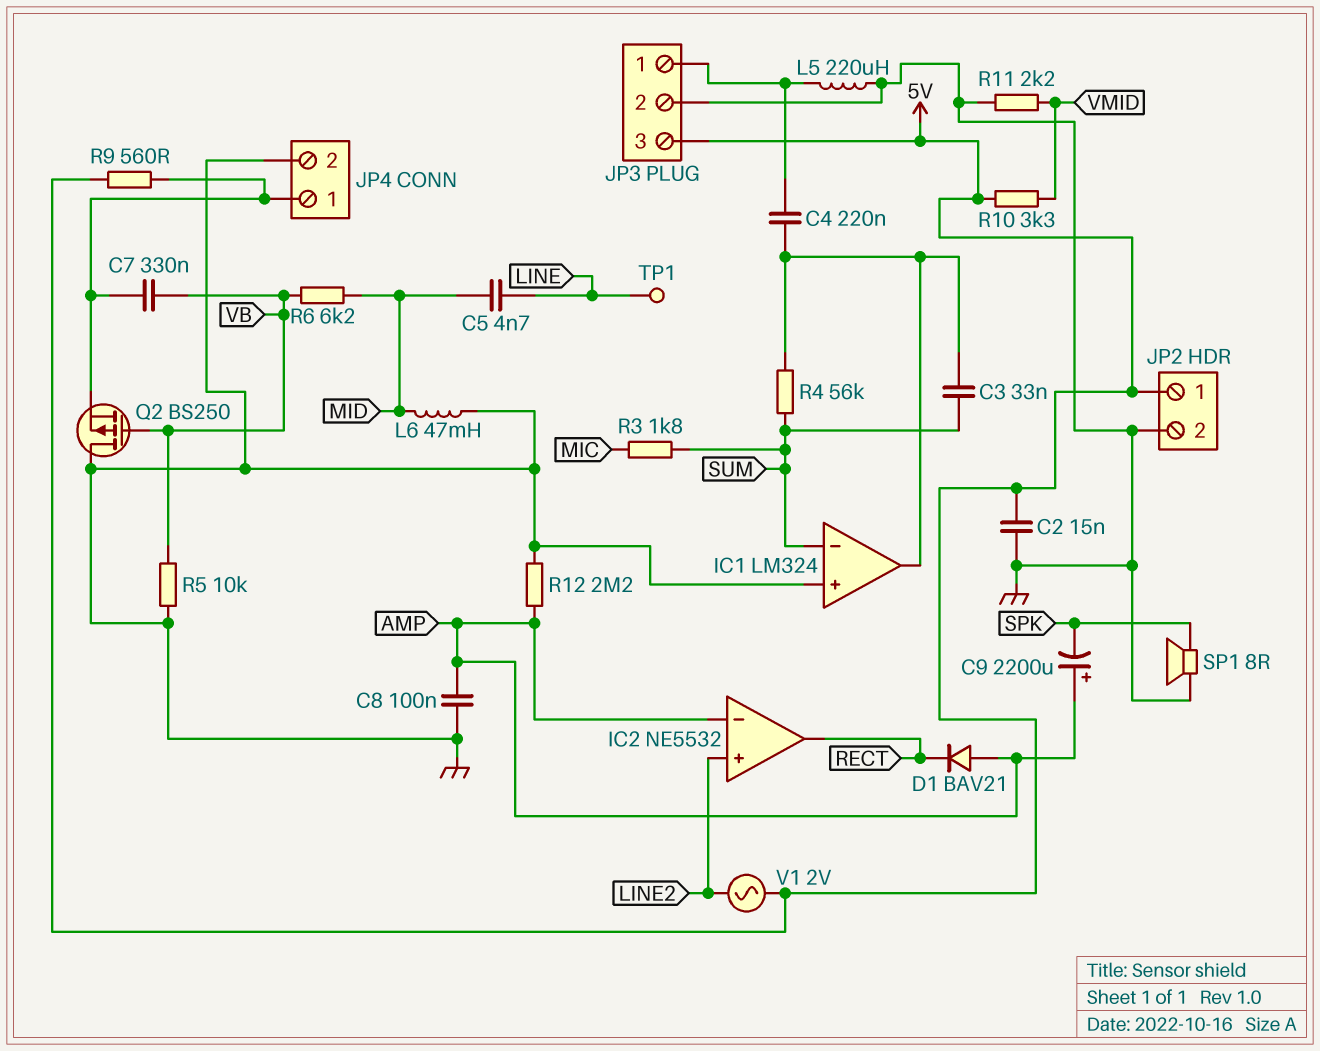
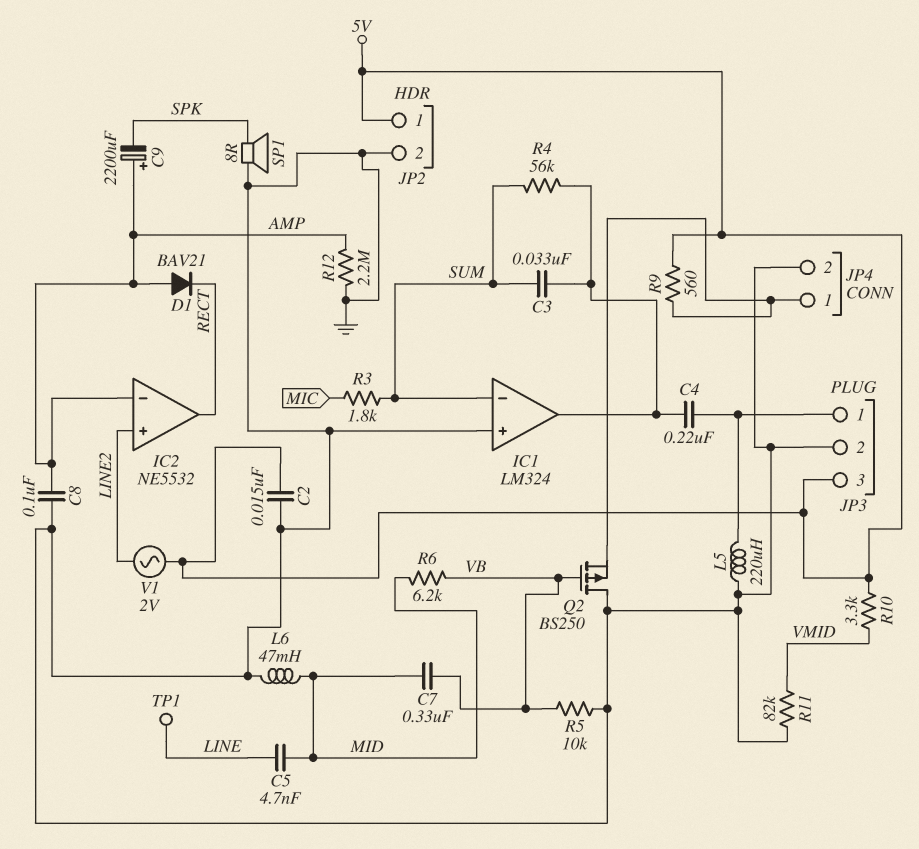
C7: 330nF (JP4/1, VB) -> 330nF (MID, VB)
R11: 2.2k (GND, VMID) -> 82k (GND, VMID)

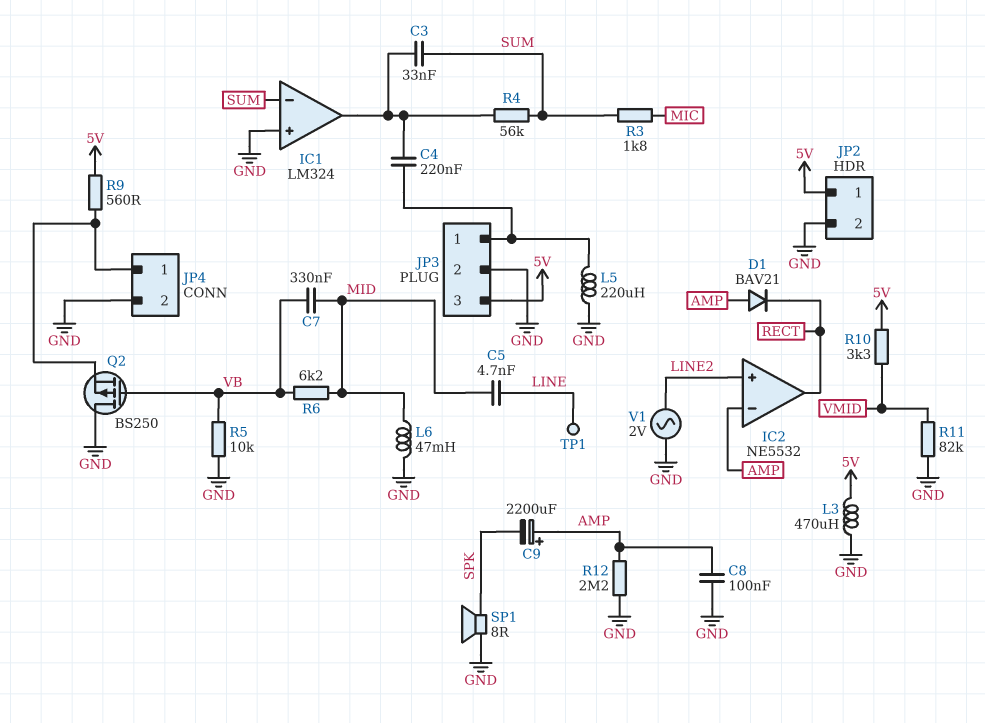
C2: 15nF (5V, GND) -> none
L3: none -> 470uH (5V, GND)
V1: AC 2V (5V, LINE2) -> AC 2V (GND, LINE2)

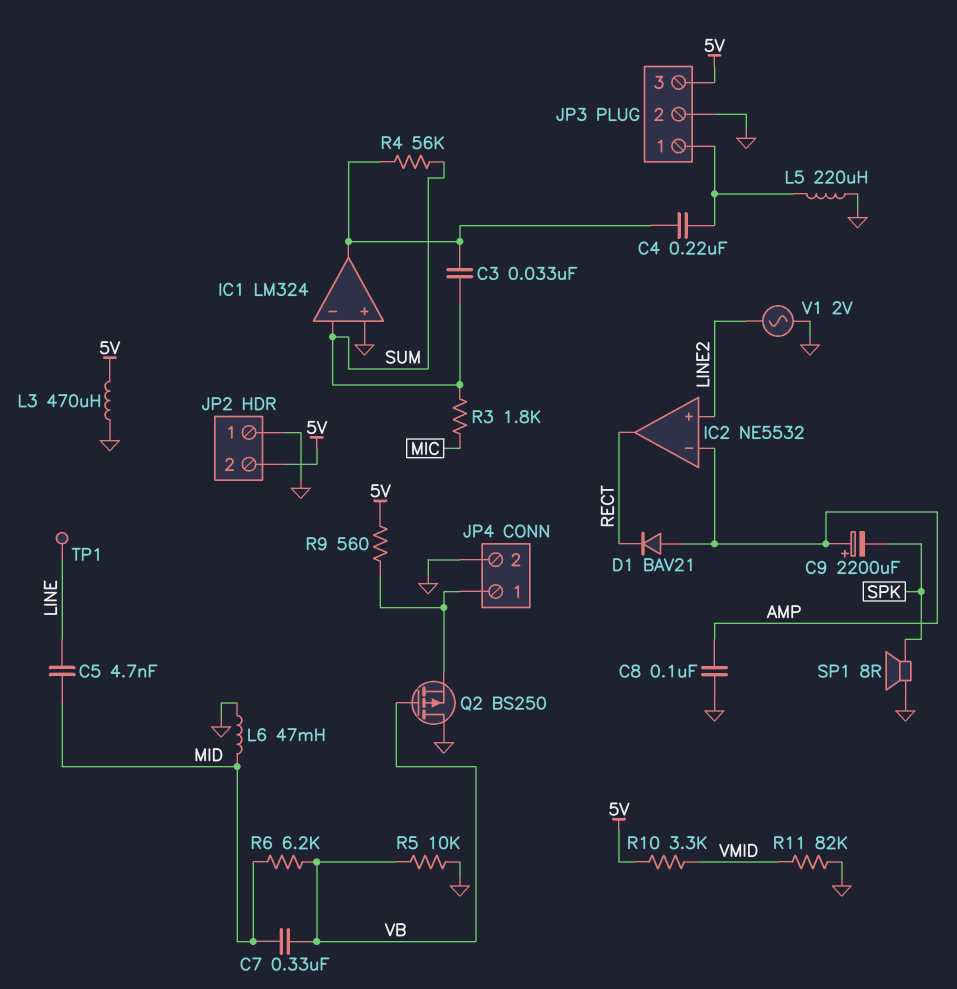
JP2 pin 1: 5V -> GND
JP2 pin 2: GND -> 5V
R12: 2.2M (AMP, GND) -> none

